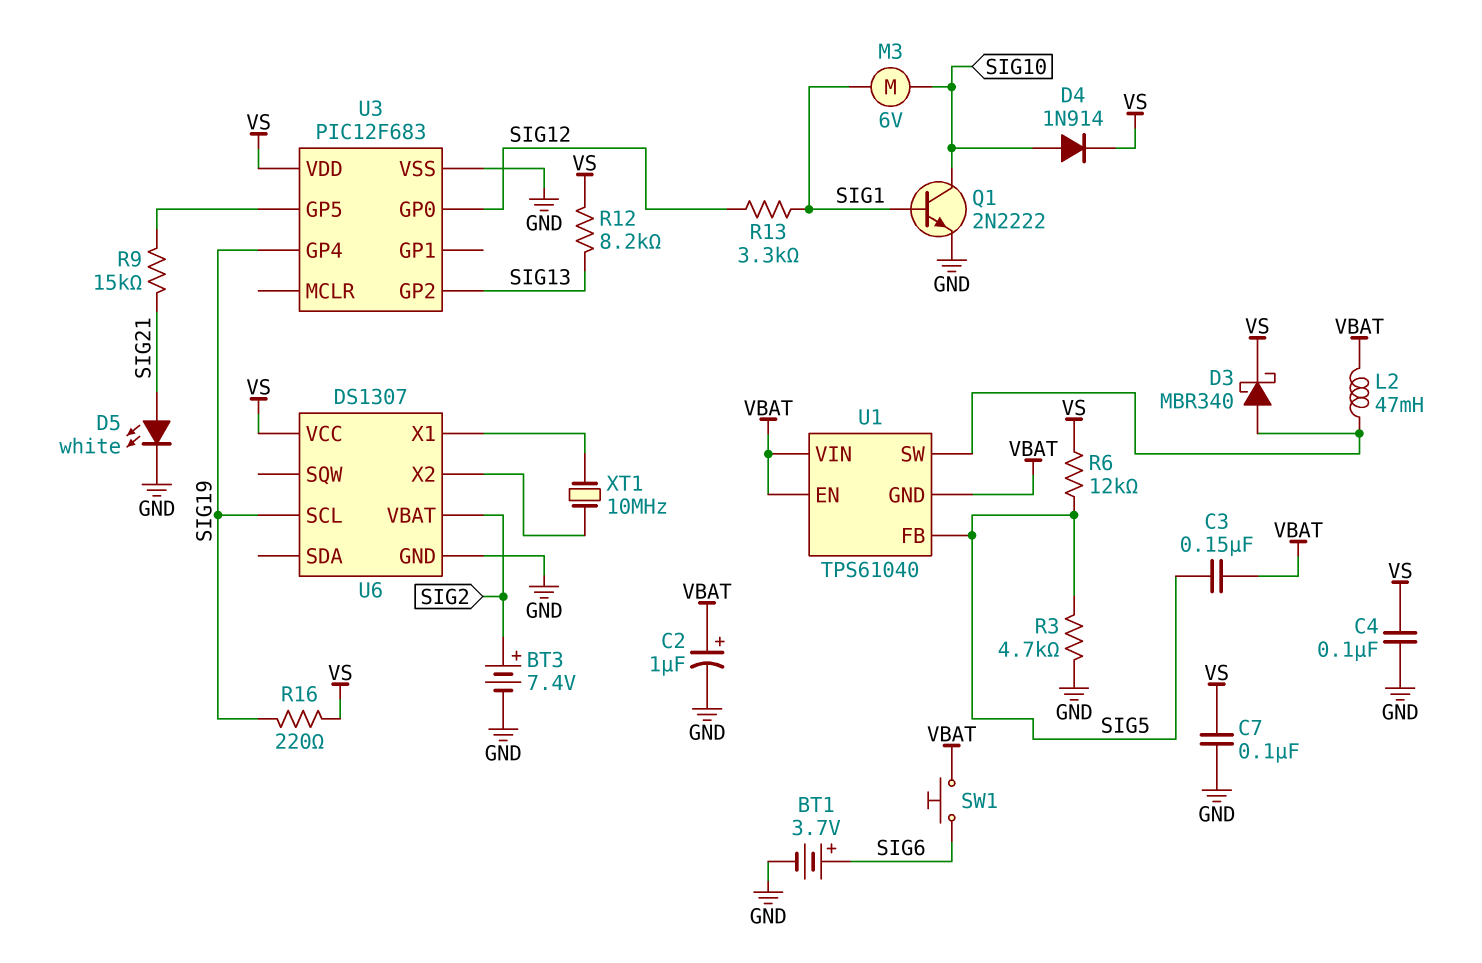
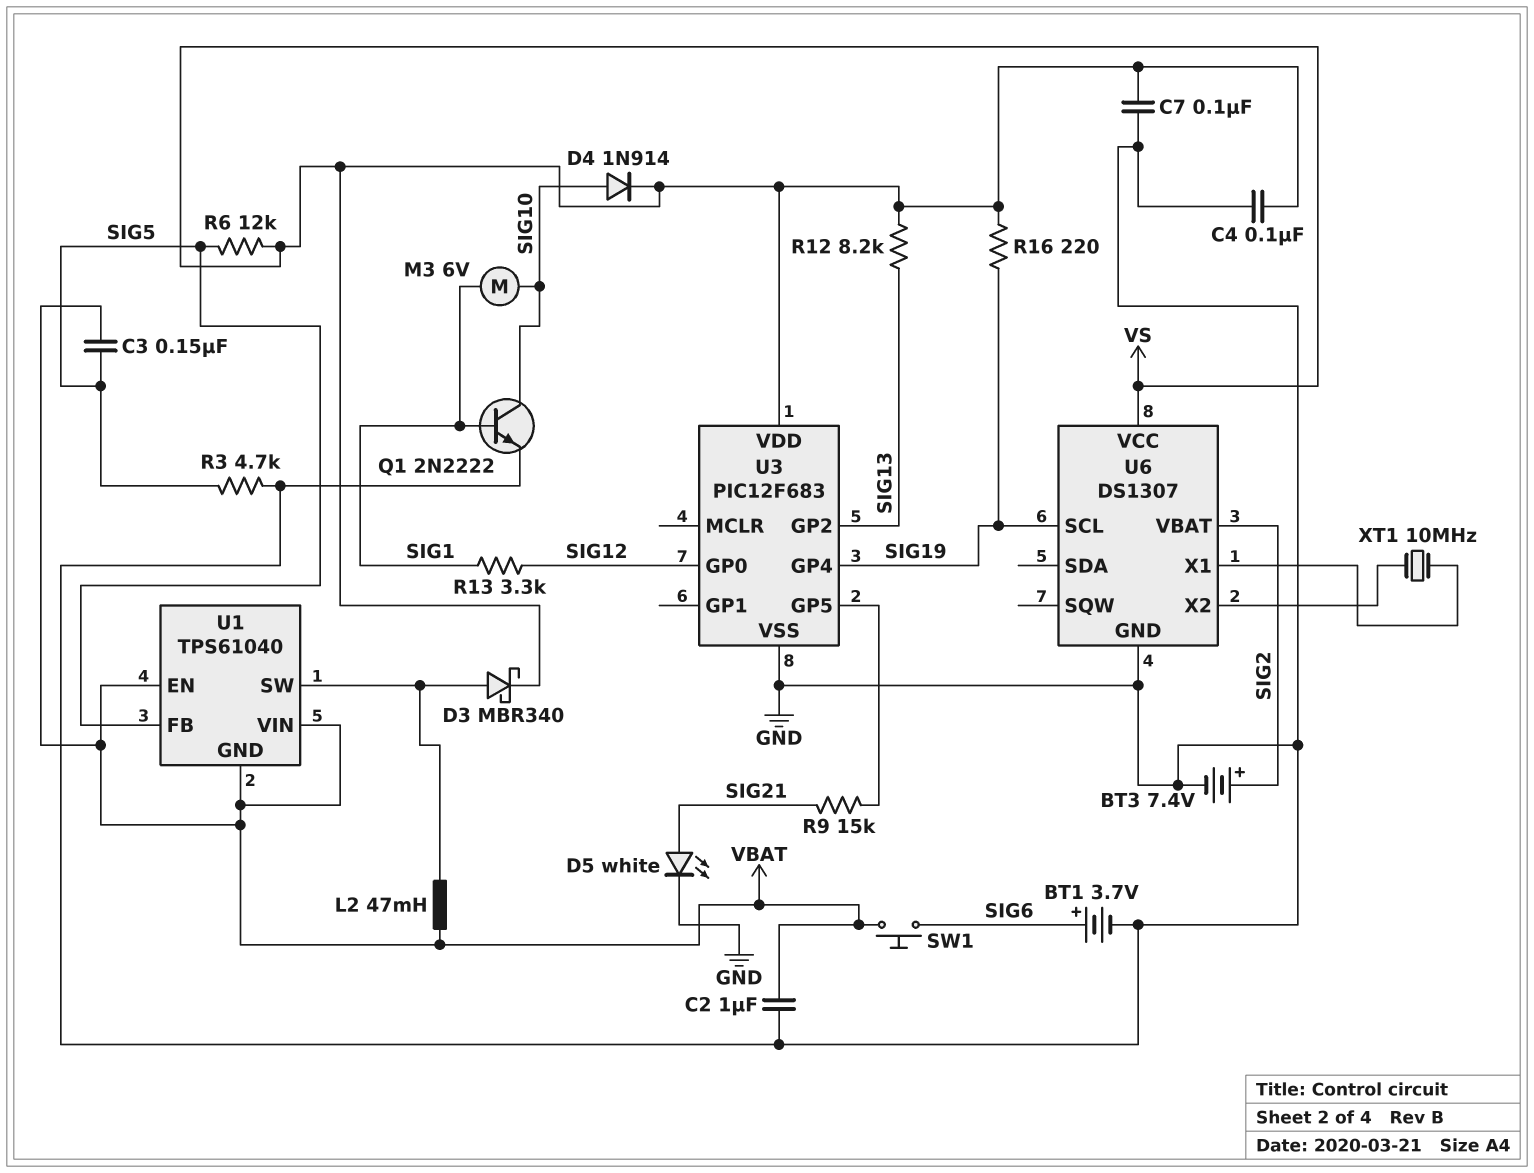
C2: 1uF (plus VBAT, minus GND) -> 1uF (GND, VBAT)

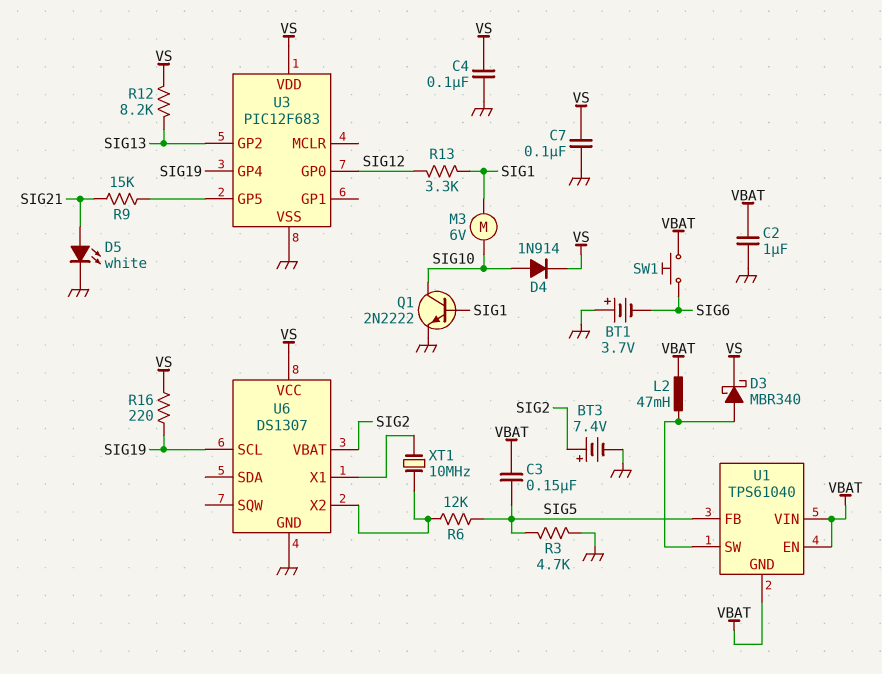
BT1: 3.7V (plus SIG6, minus GND) -> 3.7V (plus GND, minus SIG6)
R6: 12k (SIG5, VS) -> 12k (SIG5, U6/X2)

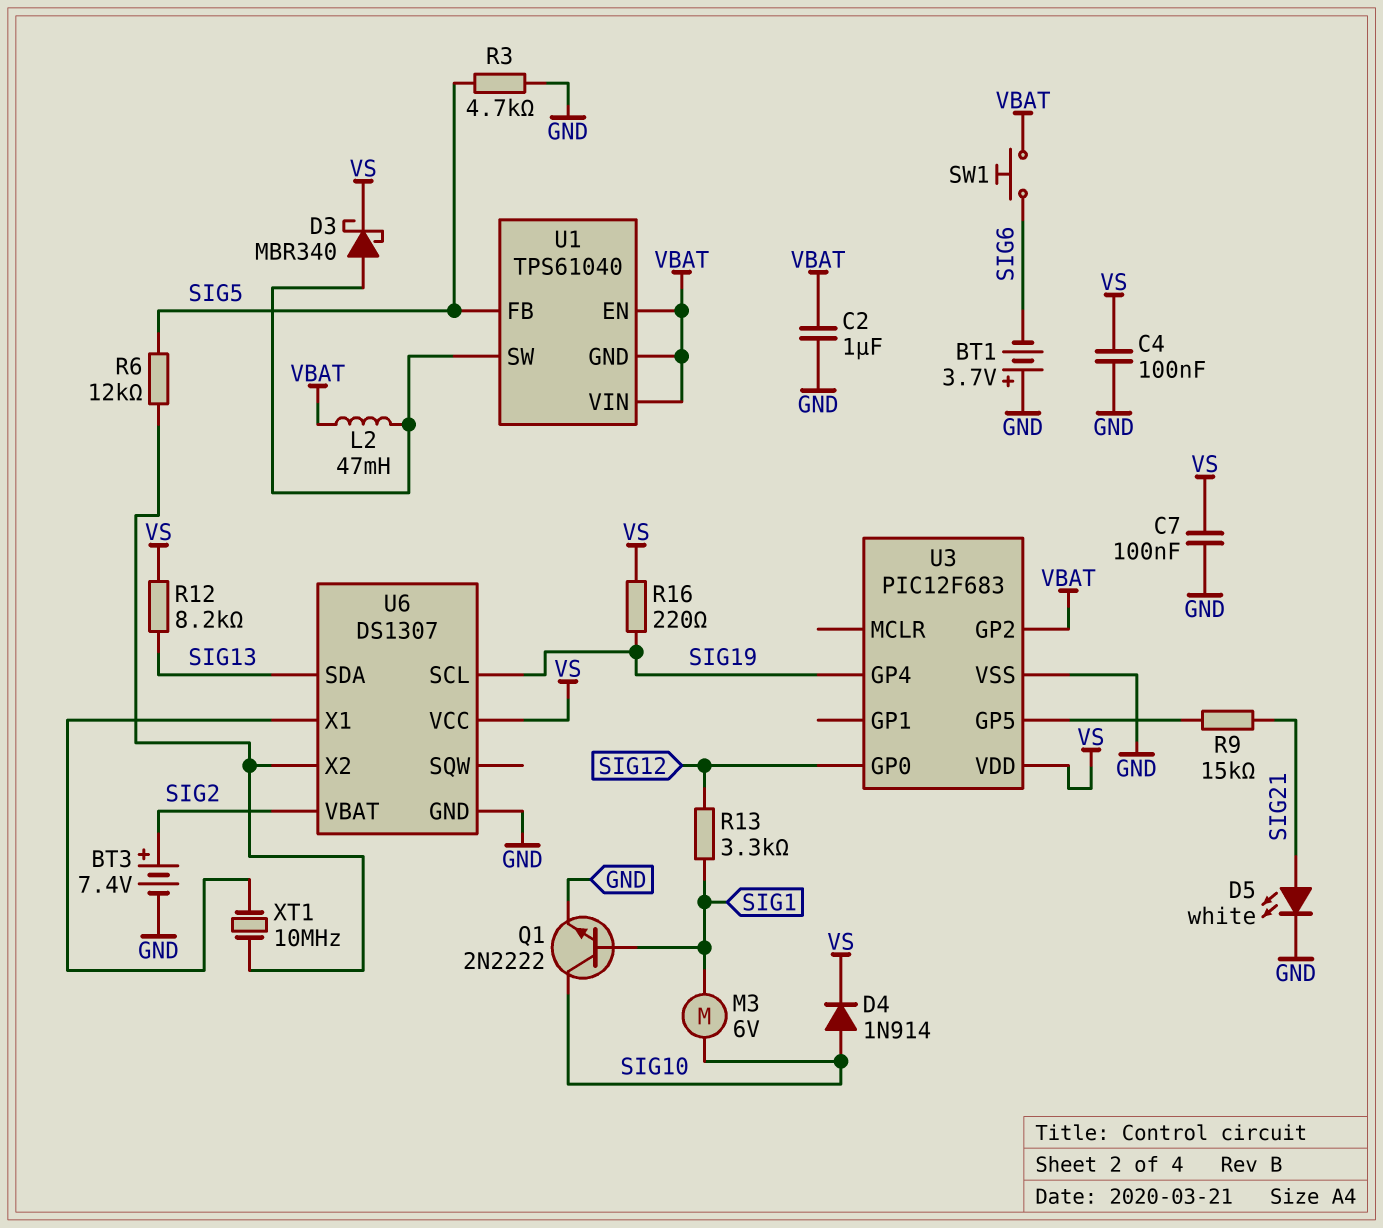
C3: 150nF (SIG5, VBAT) -> none
U3 pin GP2: SIG13 -> VBAT
U6 pin SDA: none -> SIG13

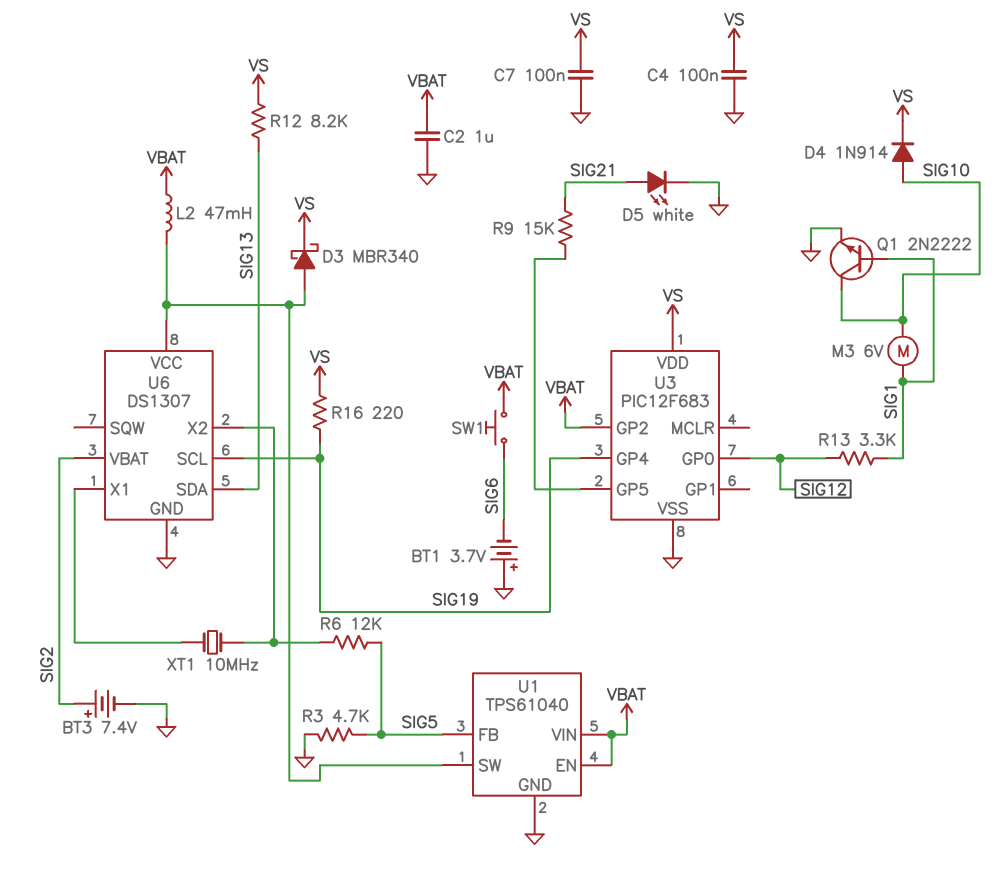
U1 pin GND: VBAT -> GND
U6 pin VCC: VS -> U1/SW

